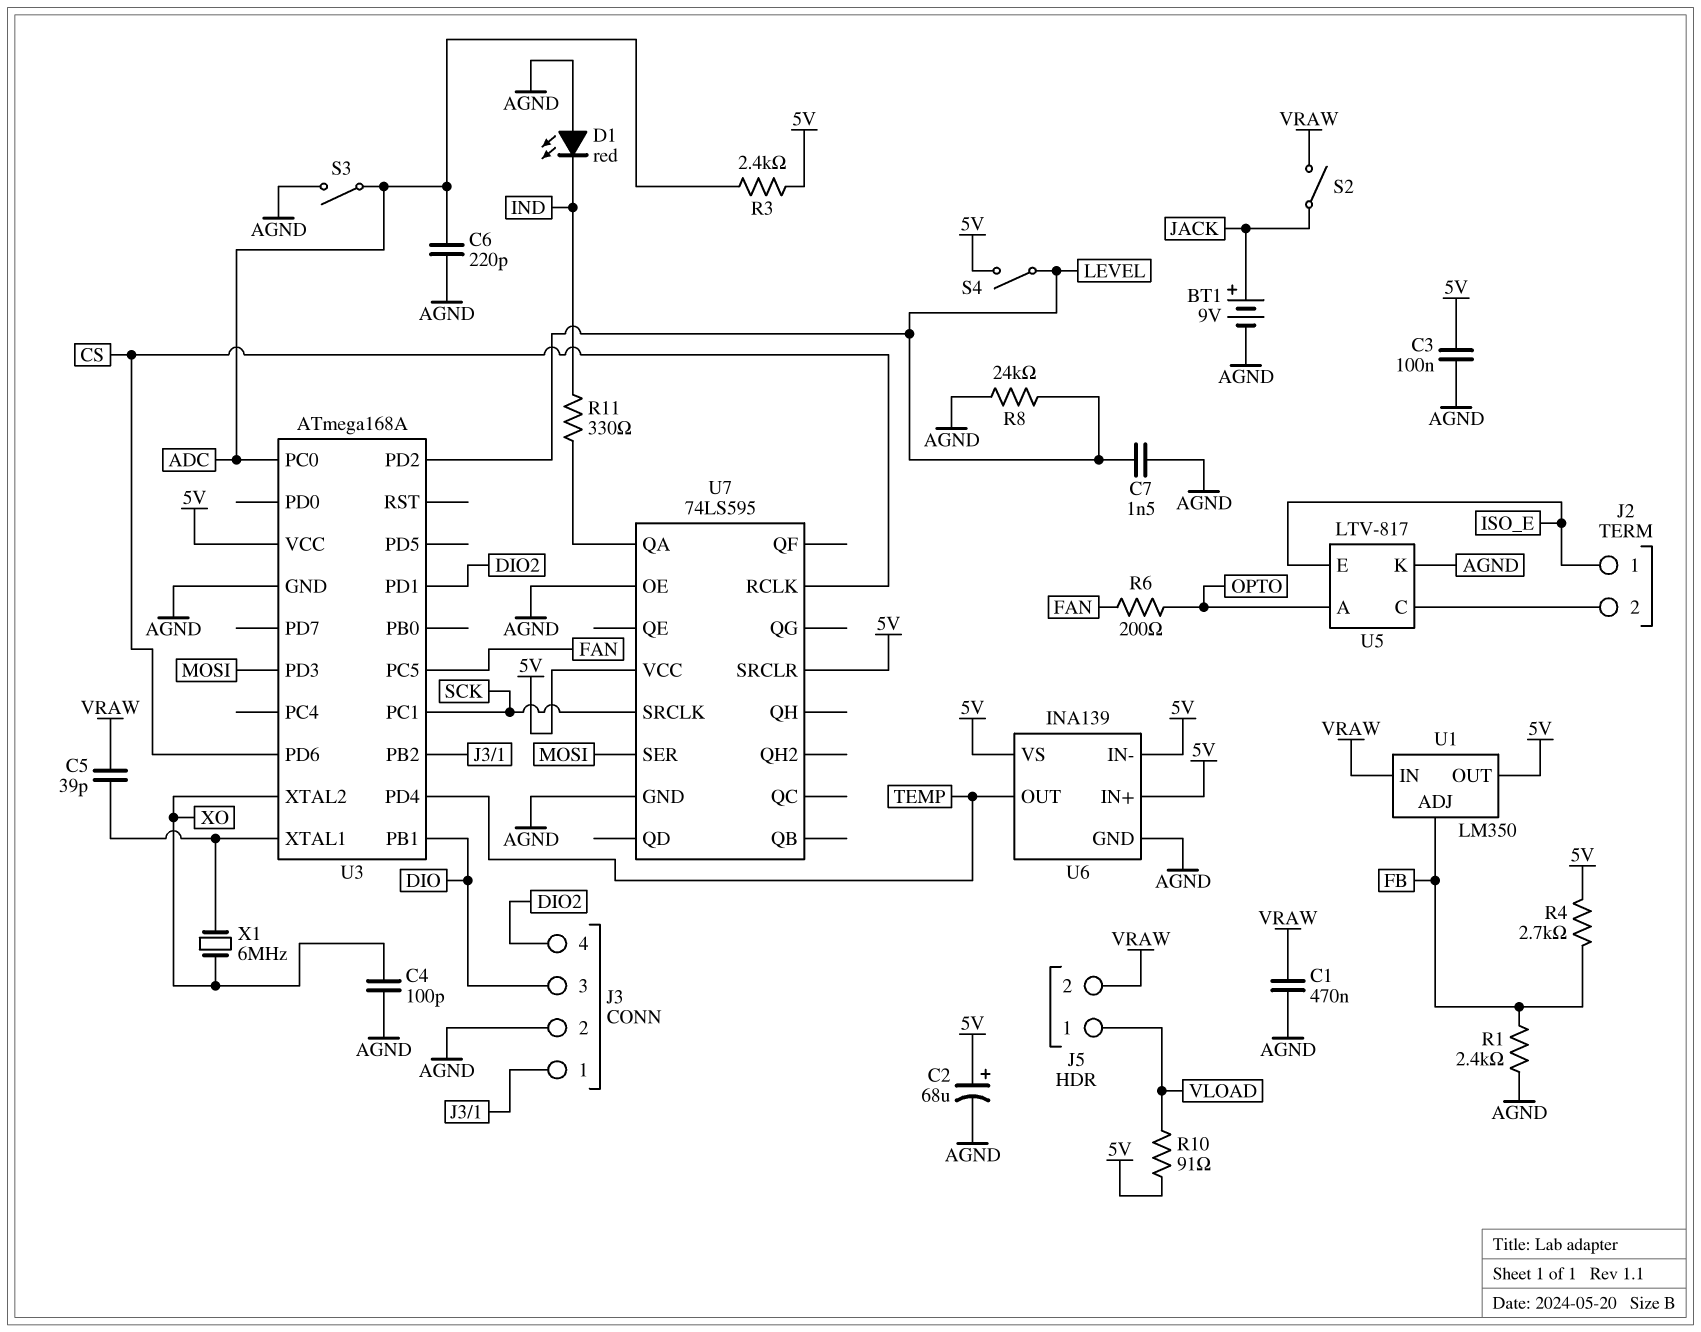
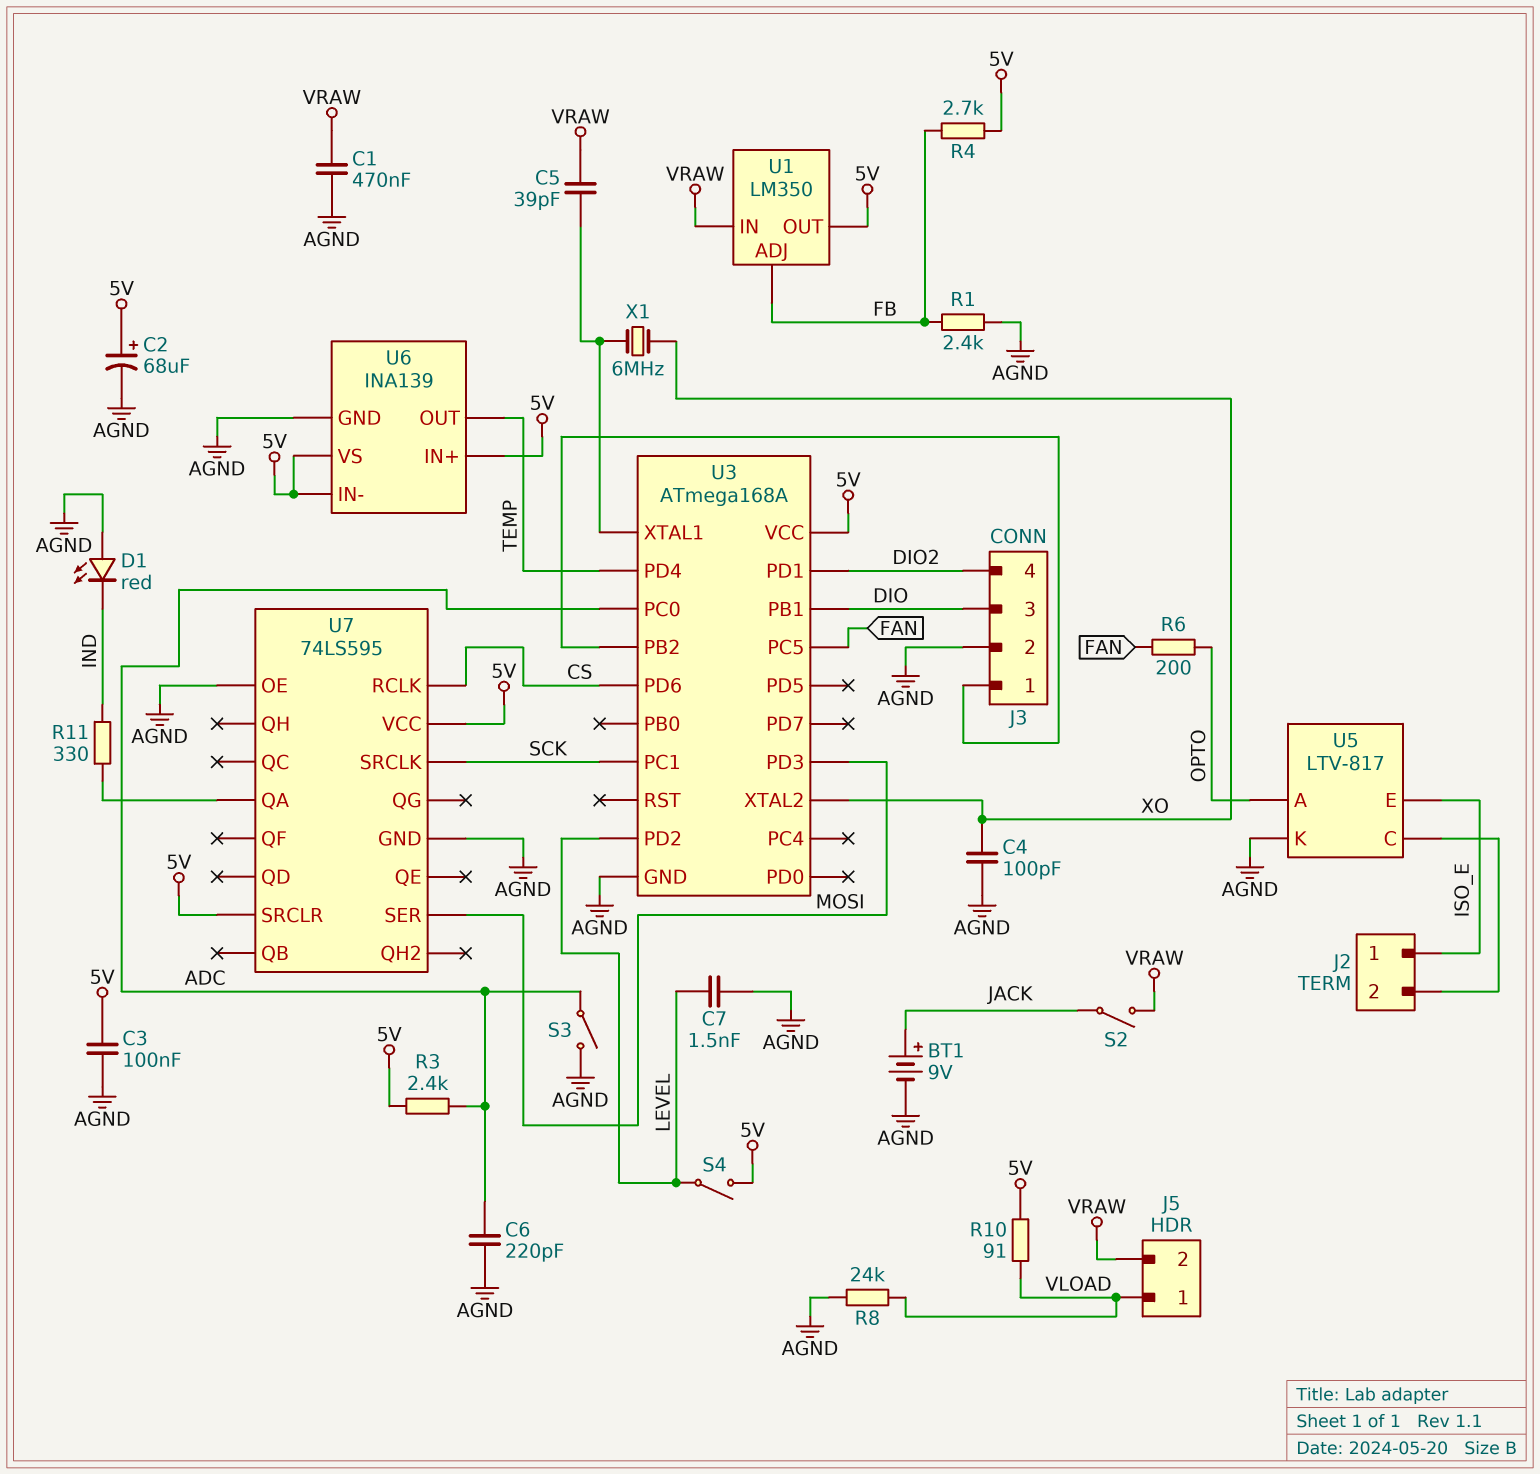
R8: 24k (AGND, LEVEL) -> 24k (AGND, VLOAD)

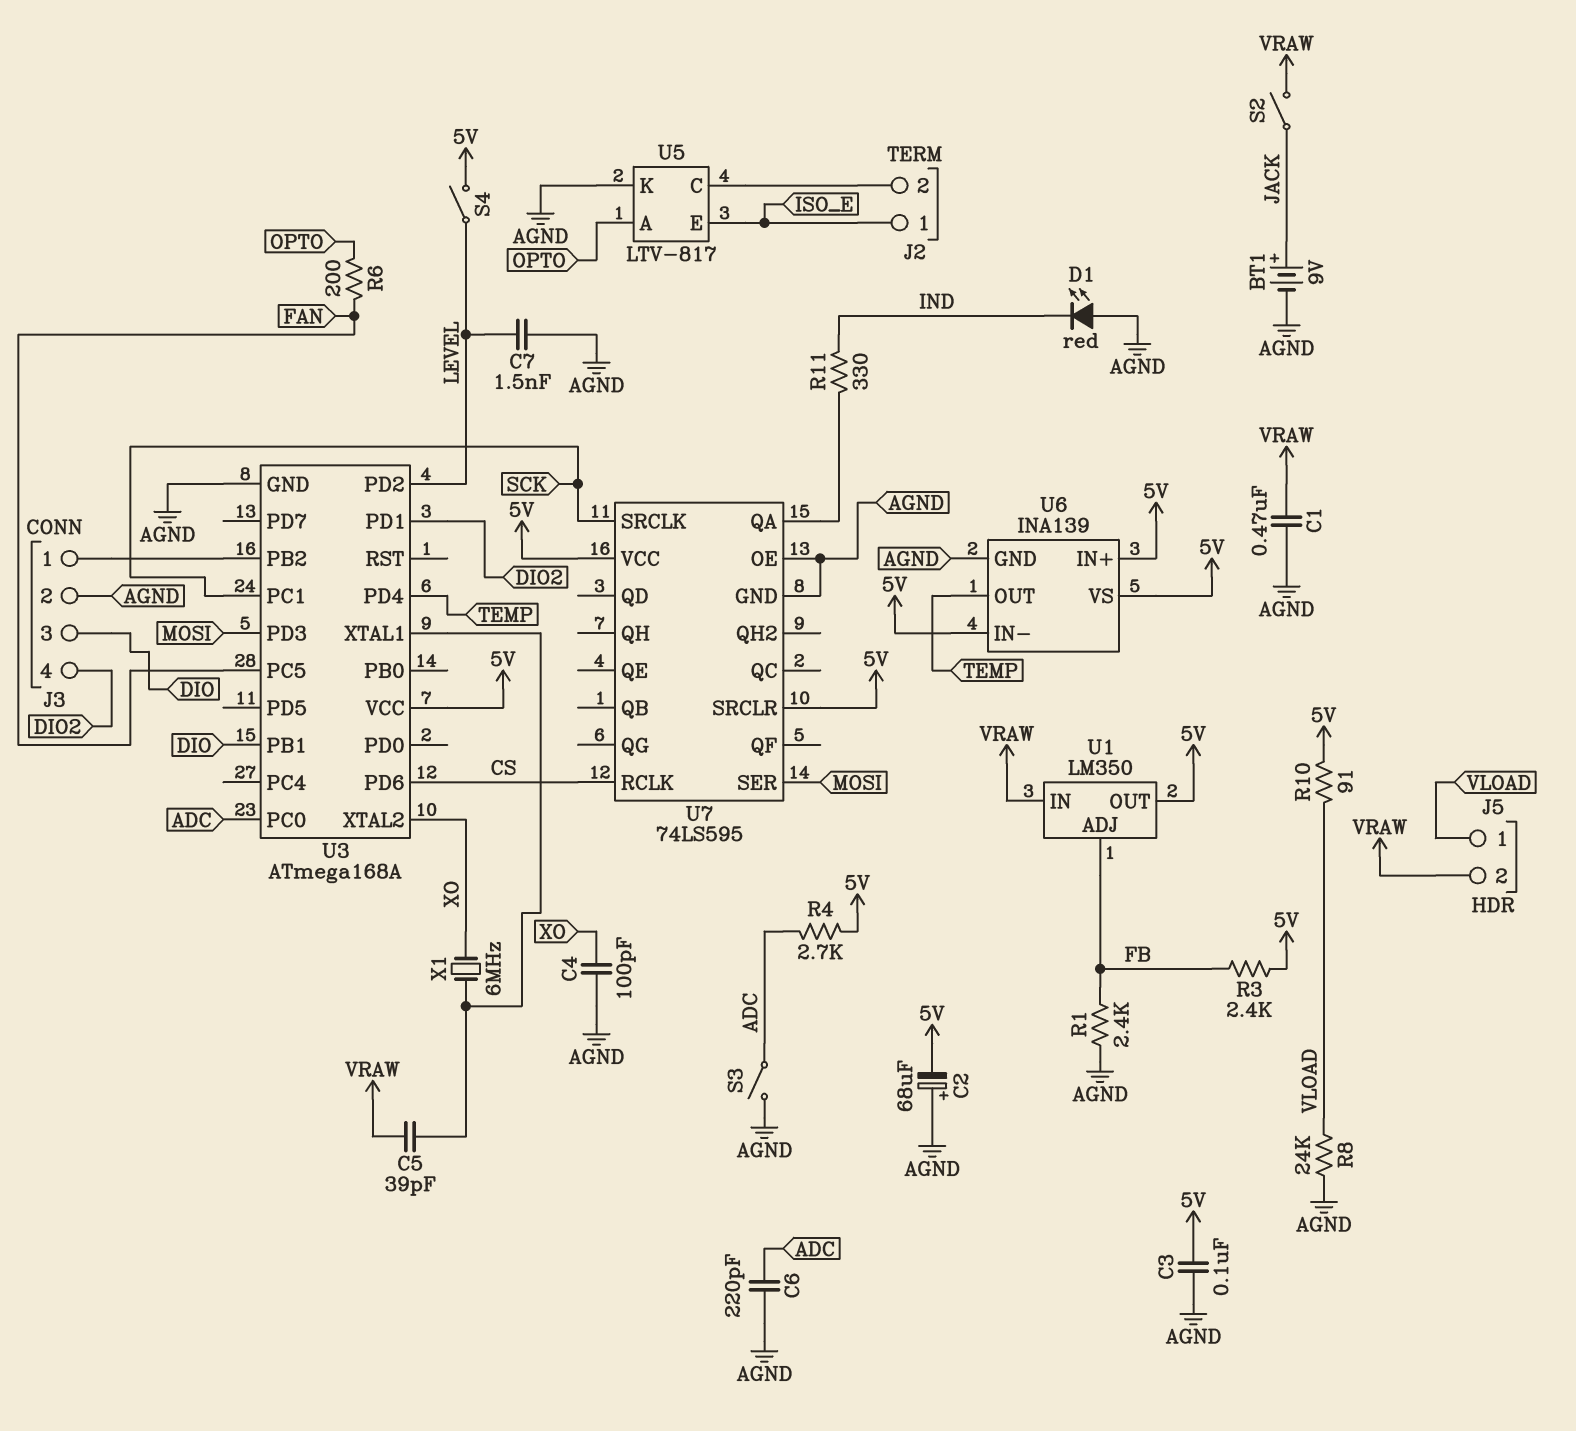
C2: 68uF (plus 5V, minus AGND) -> 68uF (plus AGND, minus 5V)
R3: 2.4k (5V, ADC) -> 2.4k (5V, FB)
R4: 2.7k (5V, FB) -> 2.7k (5V, ADC)

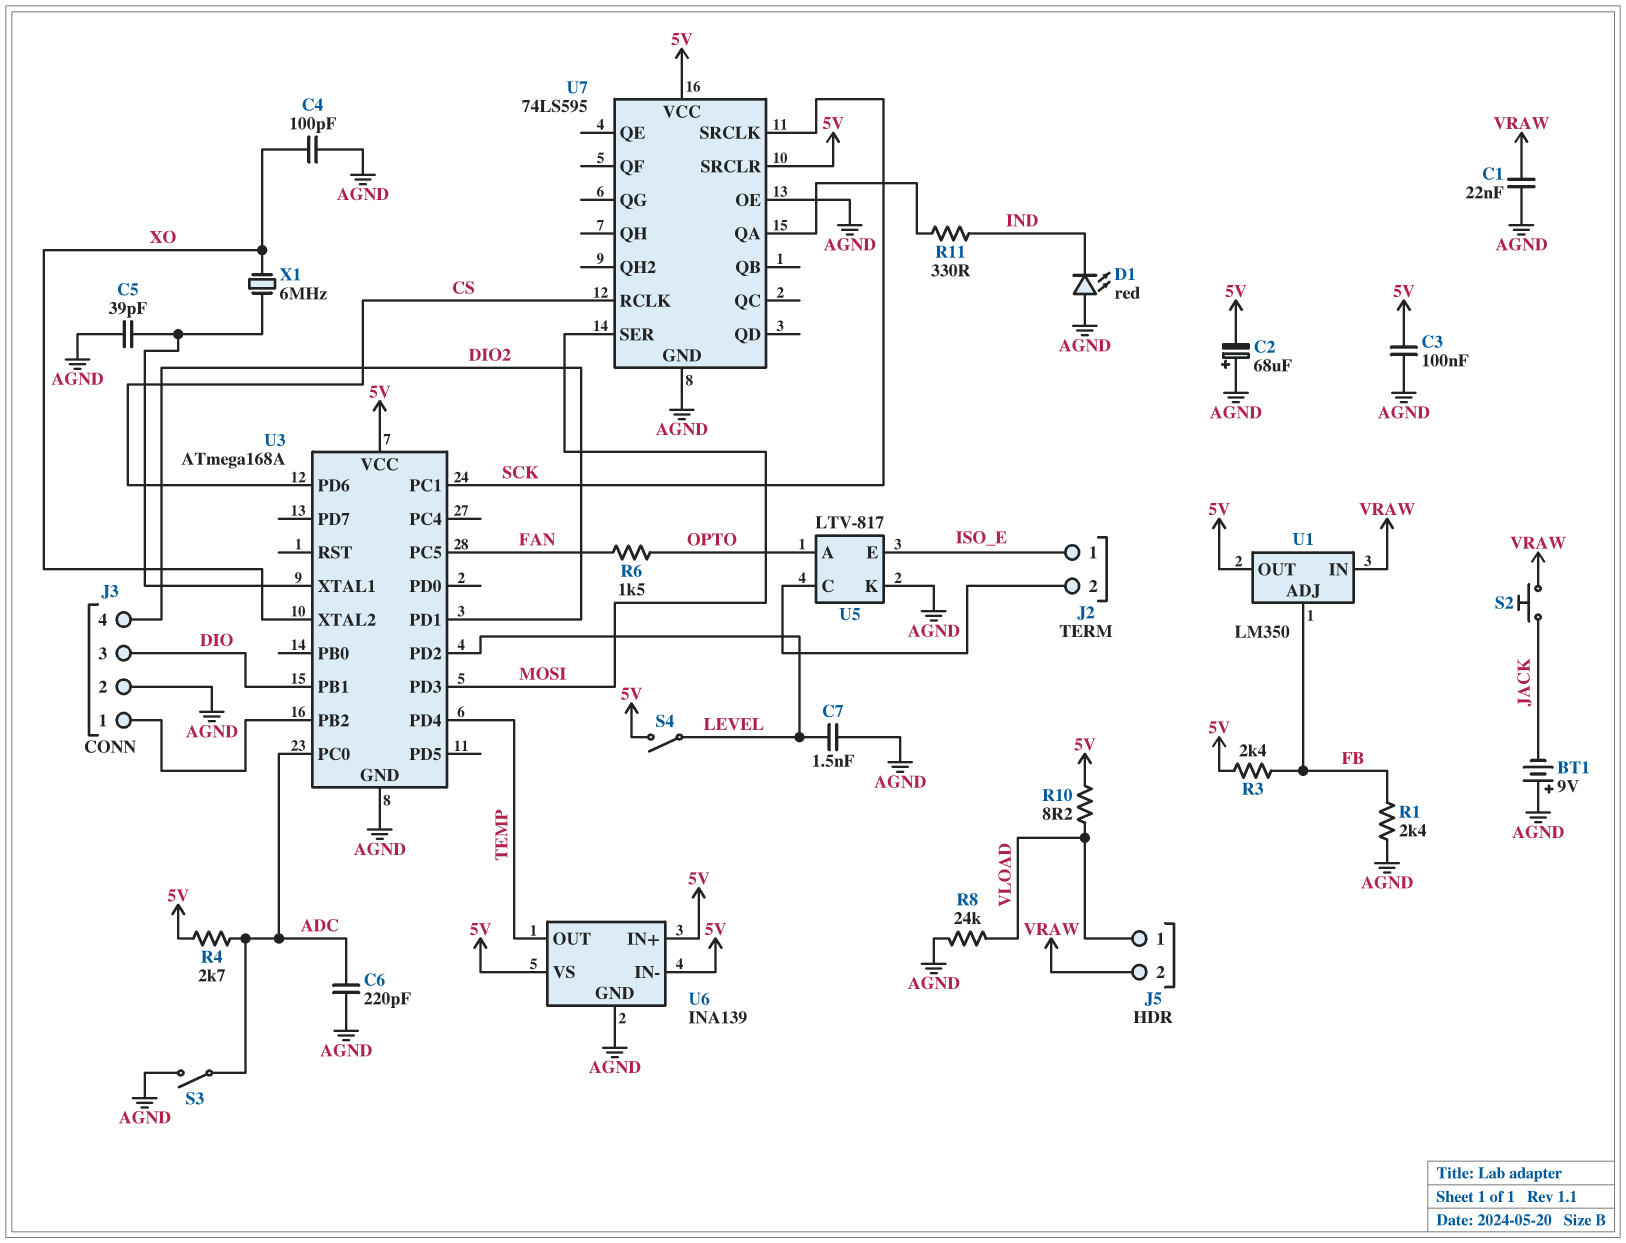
BT1: 9V (plus JACK, minus AGND) -> 9V (plus AGND, minus JACK)
C1: 470nF (AGND, VRAW) -> 22nF (AGND, VRAW)
C5: 39pF (U3/XTAL1, VRAW) -> 39pF (AGND, U3/XTAL1)
R6: 200 (FAN, OPTO) -> 1.5k (FAN, OPTO)
R10: 91 (5V, VLOAD) -> 8.2 (5V, VLOAD)
S2: switch (JACK, VRAW) -> button (JACK, VRAW)

